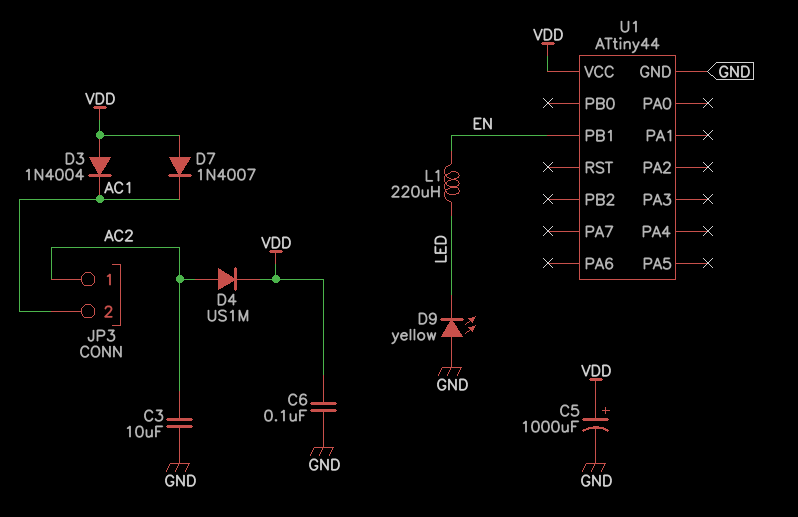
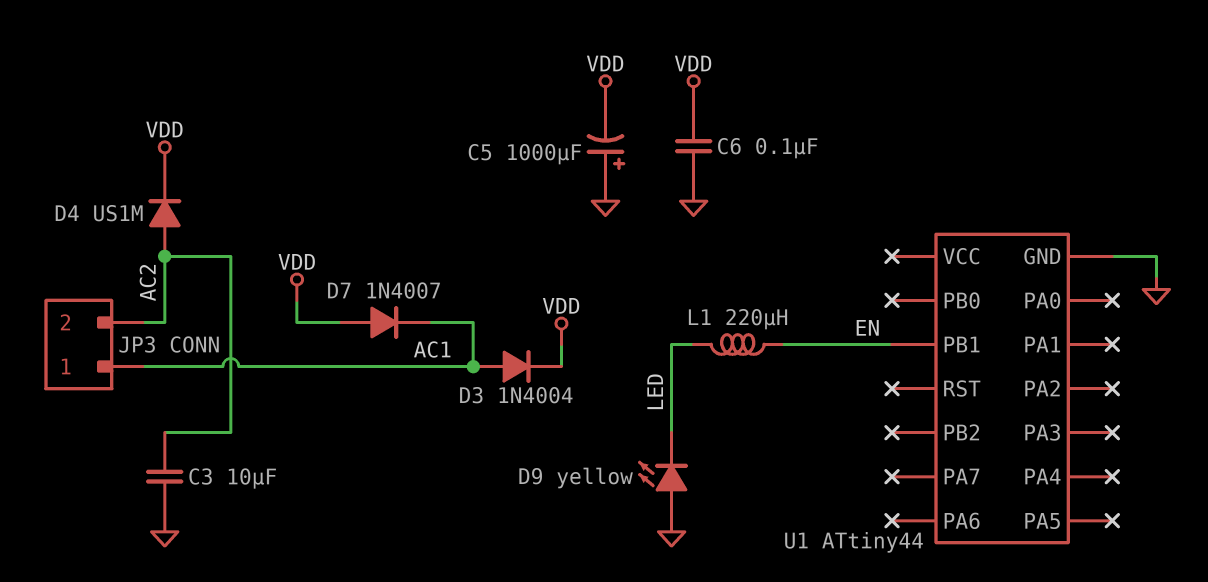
C5: 1000uF (plus VDD, minus GND) -> 1000uF (plus GND, minus VDD)
D3: diode 1N4004 (A VDD, K AC1) -> diode 1N4004 (A AC1, K VDD)
JP3 pin 1: AC2 -> AC1
JP3 pin 2: AC1 -> AC2
U1 pin VCC: VDD -> none

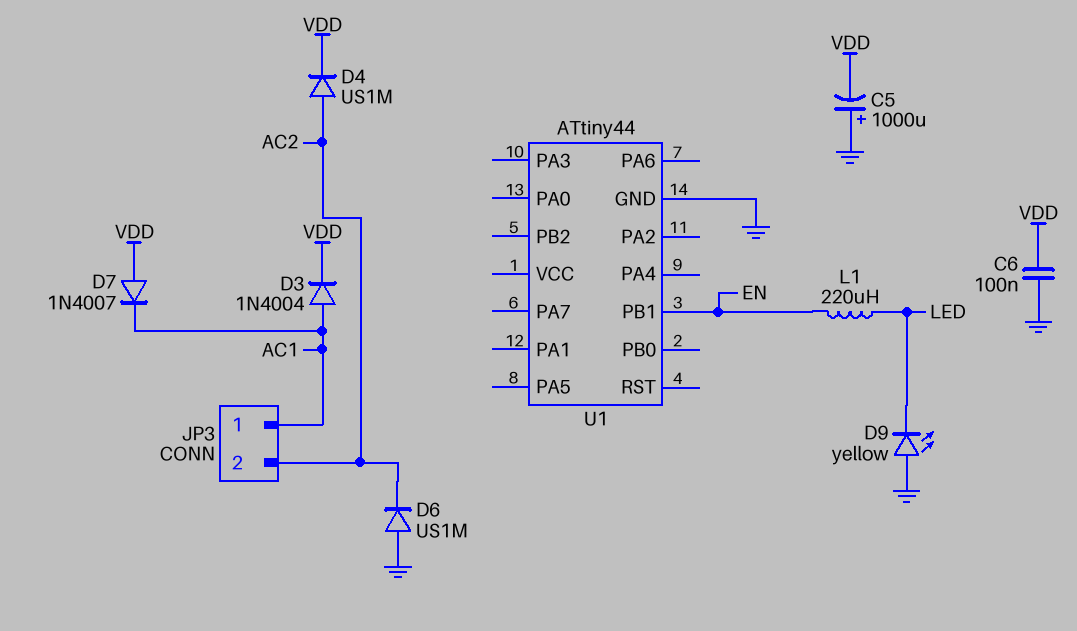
C3: 10uF (AC2, GND) -> none
D6: none -> diode US1M (A GND, K AC2)

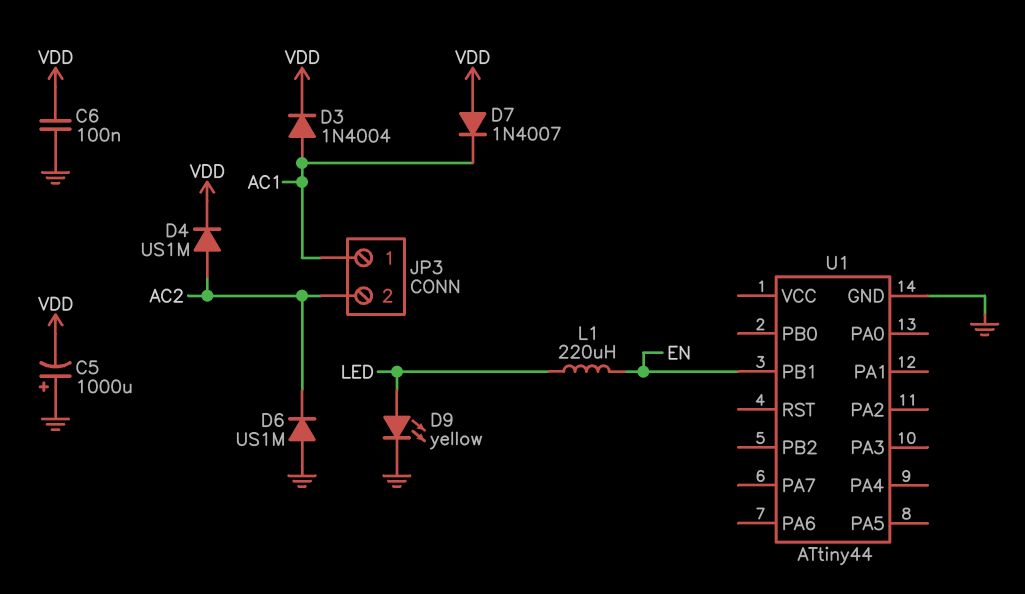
D9: LED yellow (A GND, K LED) -> LED yellow (A LED, K GND)

